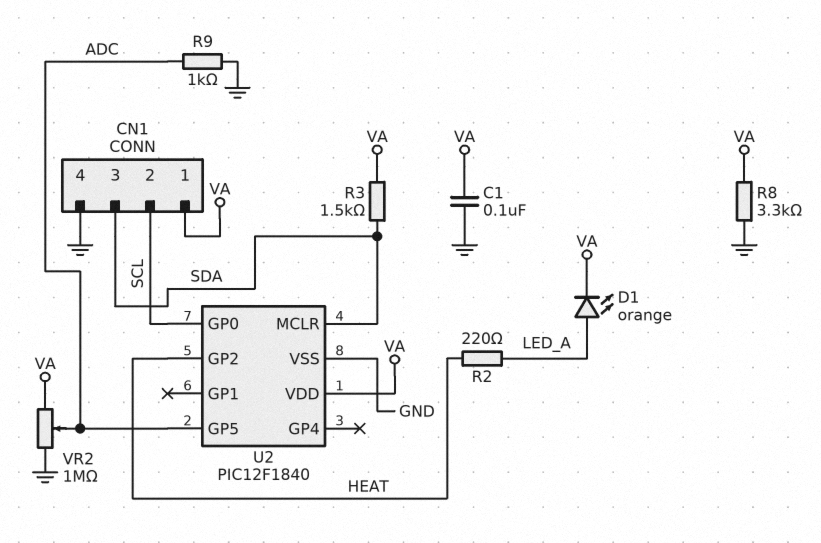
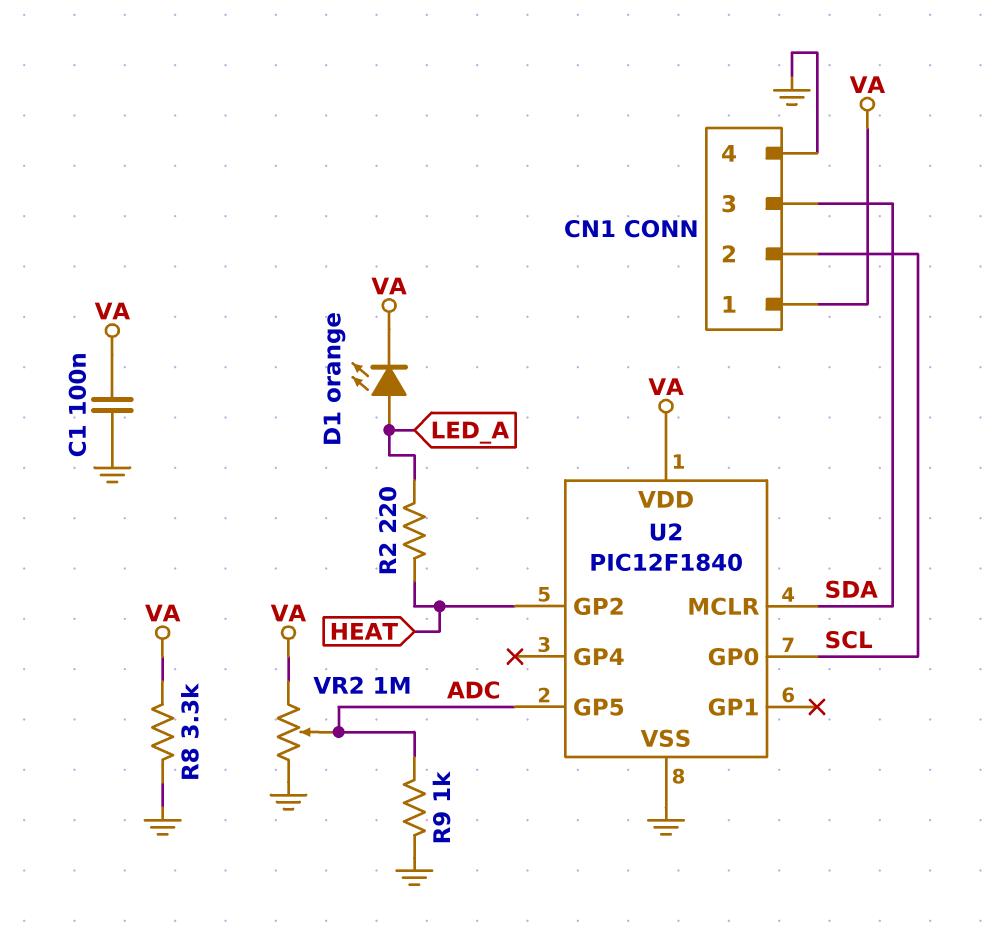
R3: 1.5k (SDA, VA) -> none

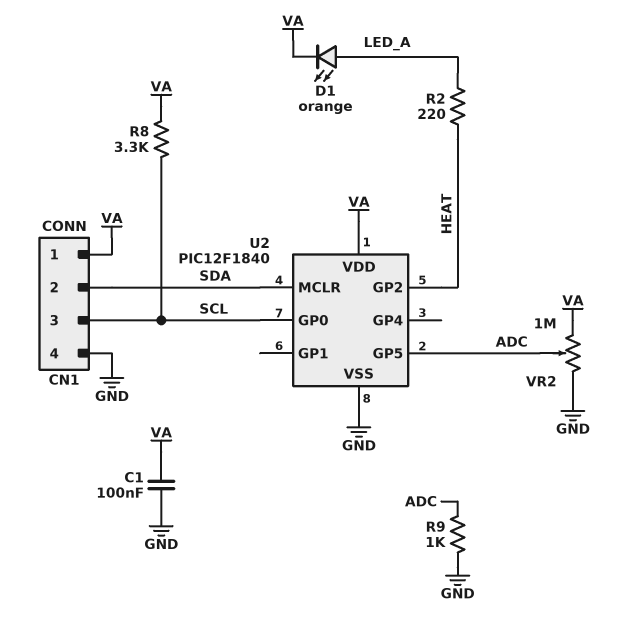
CN1 pin 2: SCL -> SDA
CN1 pin 3: SDA -> SCL
R8: 3.3k (GND, VA) -> 3.3k (SCL, VA)

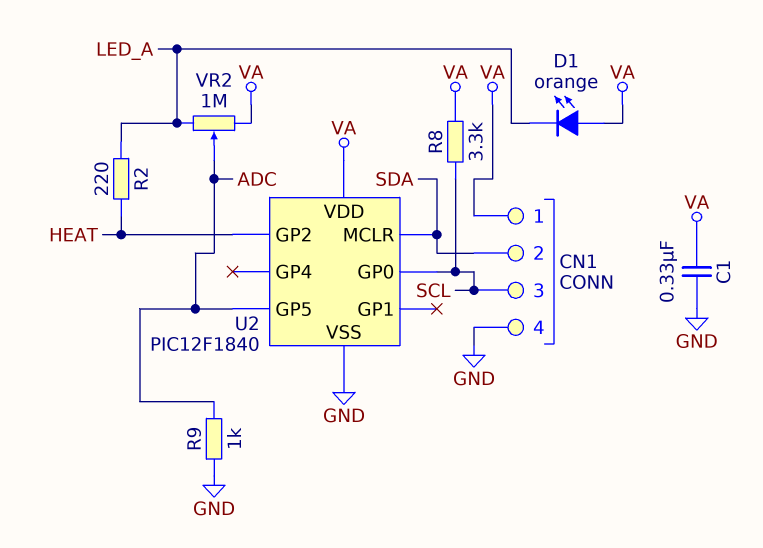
C1: 100nF (GND, VA) -> 330nF (GND, VA)
D1: LED orange (A LED_A, K VA) -> LED orange (A VA, K LED_A)
VR2: 1M (GND, VA, wiper ADC) -> 1M (LED_A, VA, wiper ADC)

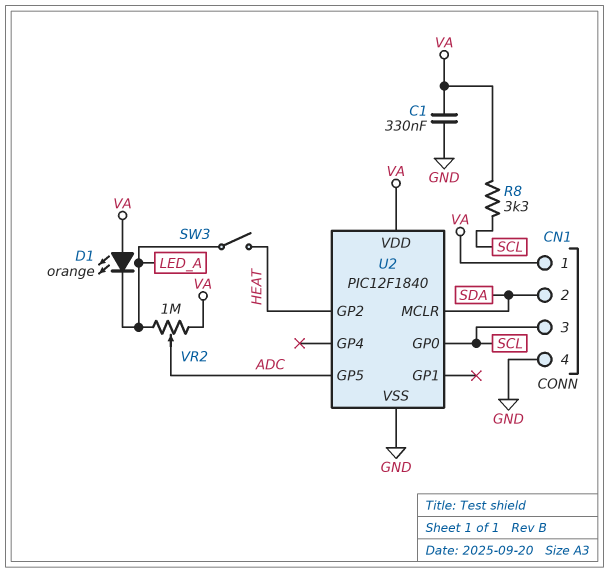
R2: 220 (HEAT, LED_A) -> none
R9: 1k (ADC, GND) -> none
SW3: none -> switch (HEAT, LED_A)

